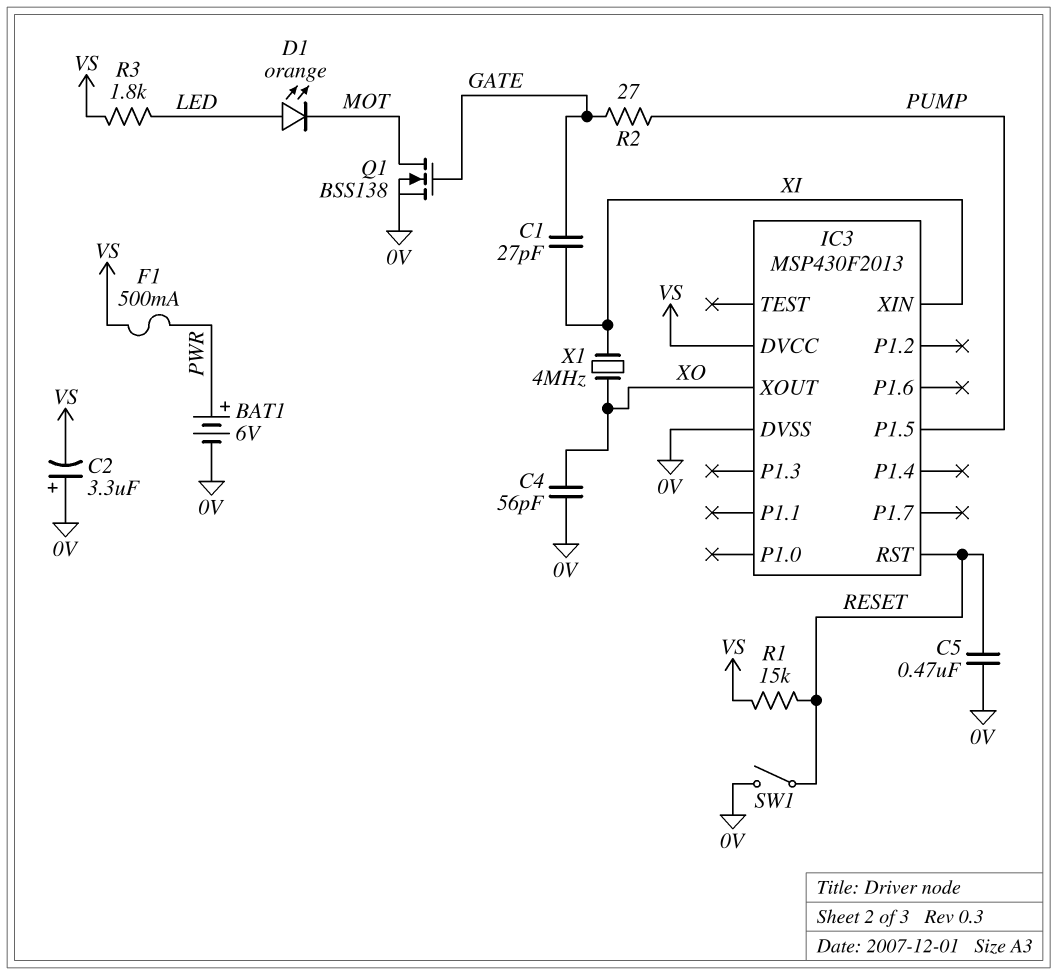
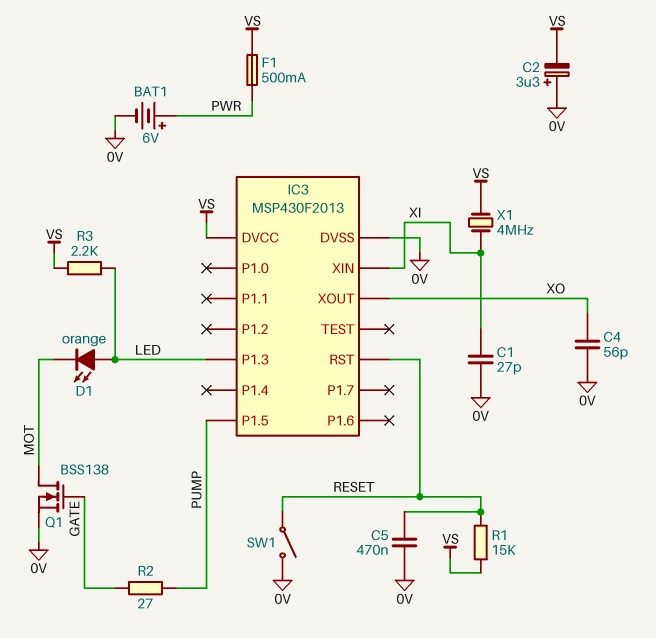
C1: 27pF (GATE, XI) -> 27pF (0V, XI)
IC3 pin P1.3: none -> LED
R3: 1.8k (LED, VS) -> 2.2k (LED, VS)
X1: 4MHz (XI, XO) -> 4MHz (VS, XI)

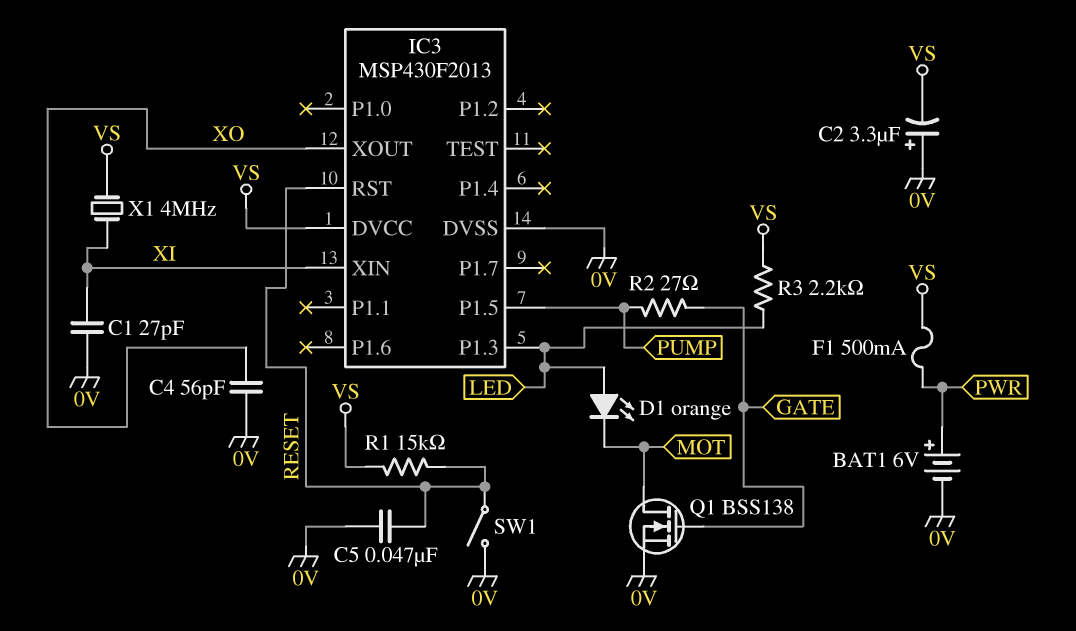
C5: 470nF (0V, RESET) -> 47nF (0V, RESET)

